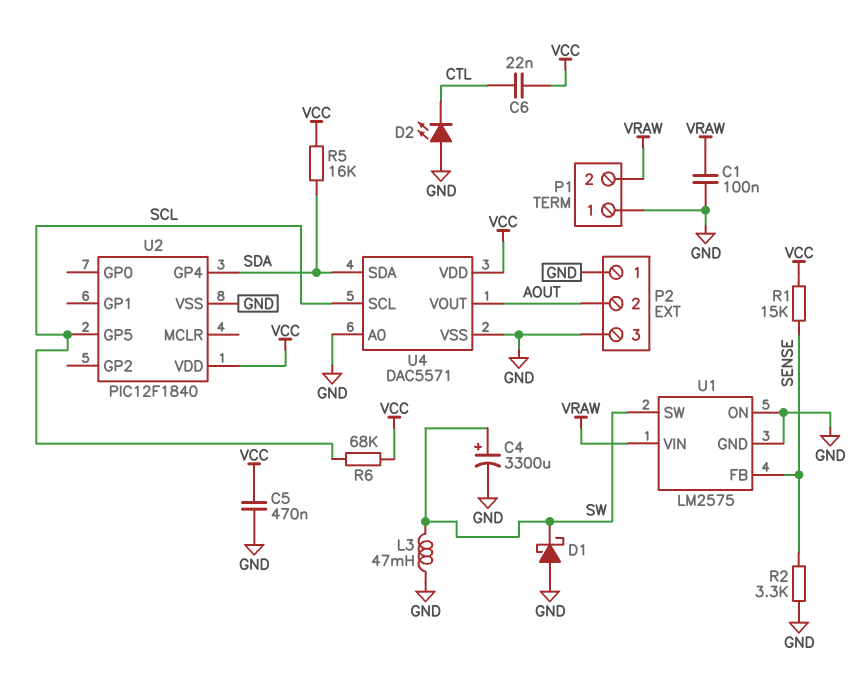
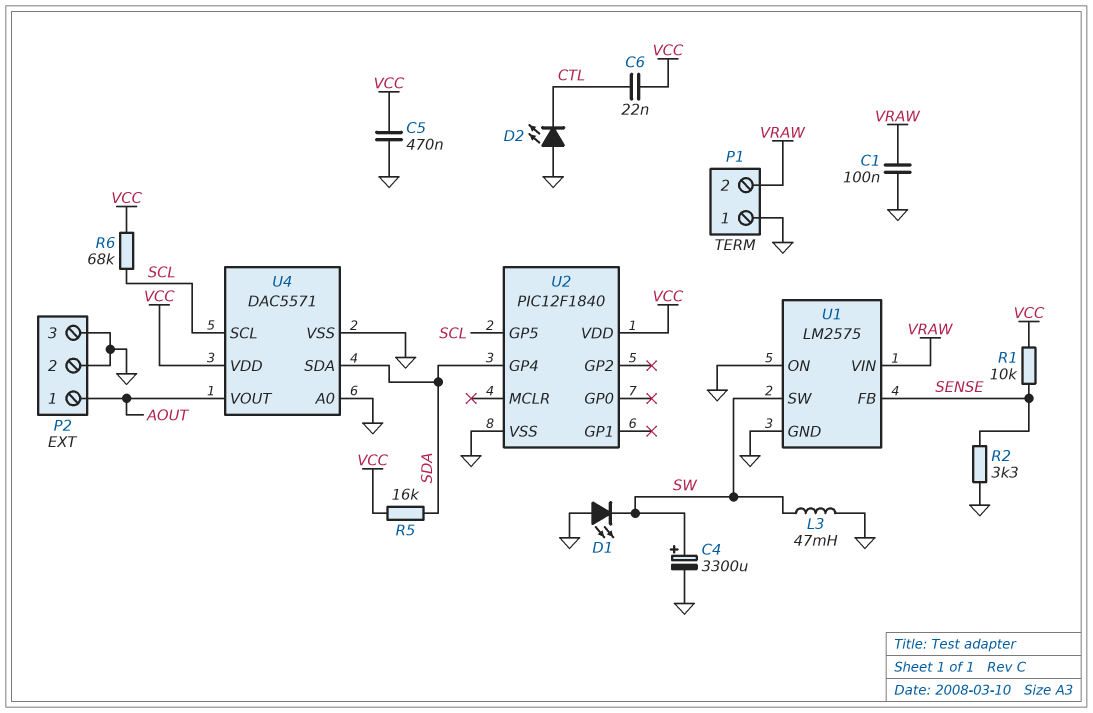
D1: schottky (A GND, K SW) -> LED (A GND, K SW)
P2 pin 1: GND -> AOUT
P2 pin 2: AOUT -> GND
R1: 15k (SENSE, VCC) -> 10k (SENSE, VCC)

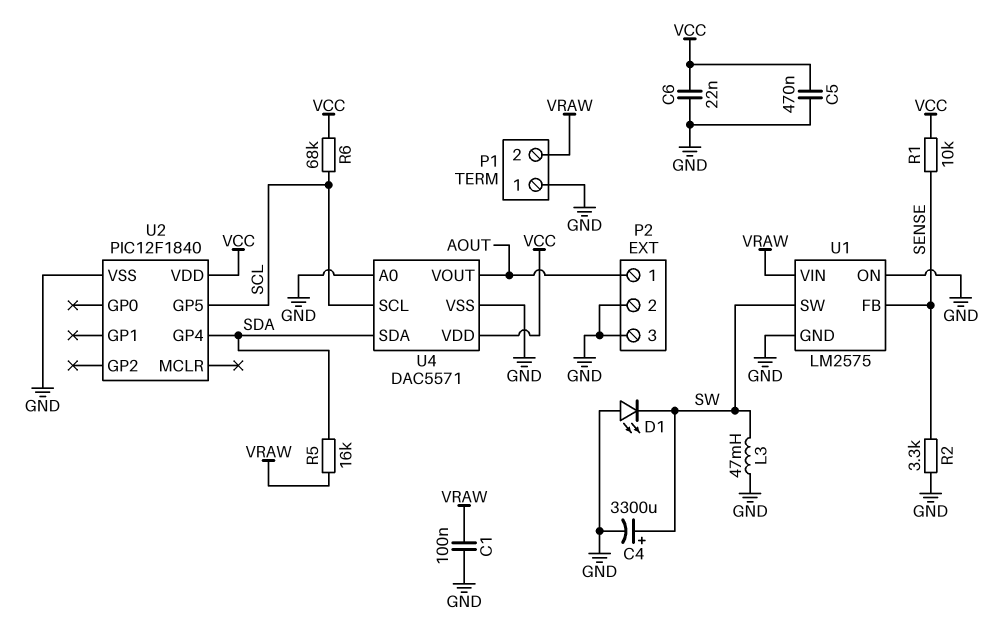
C6: 22nF (CTL, VCC) -> 22nF (GND, VCC)
D2: LED (A GND, K CTL) -> none
R5: 16k (SDA, VCC) -> 16k (SDA, VRAW)

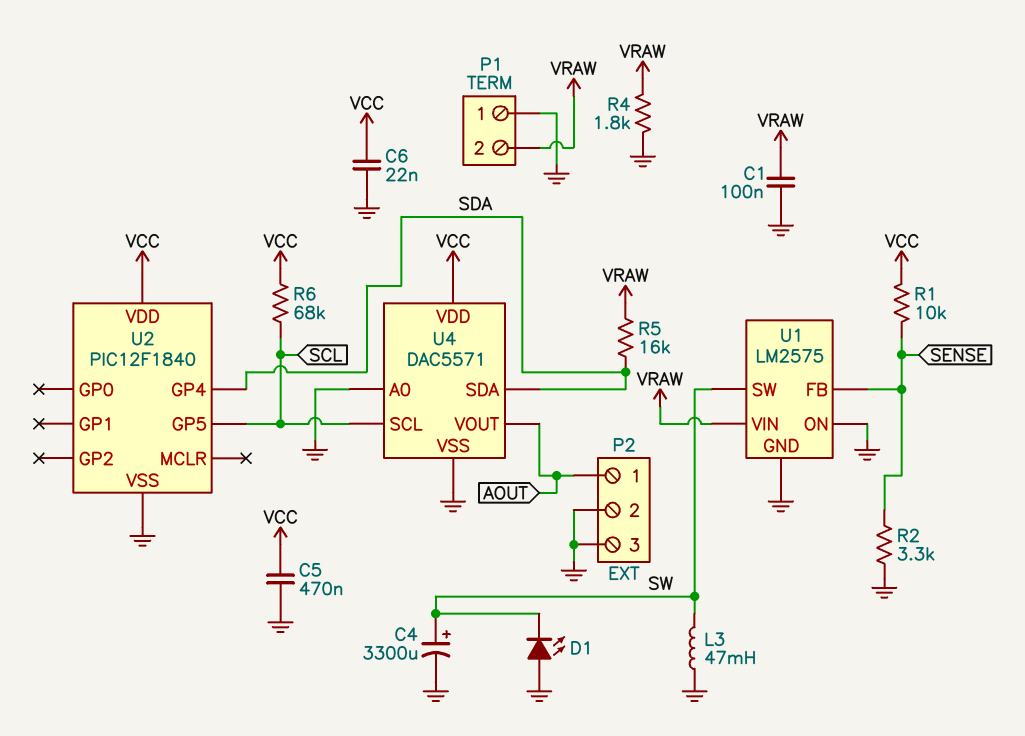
R4: none -> 1.8k (GND, VRAW)

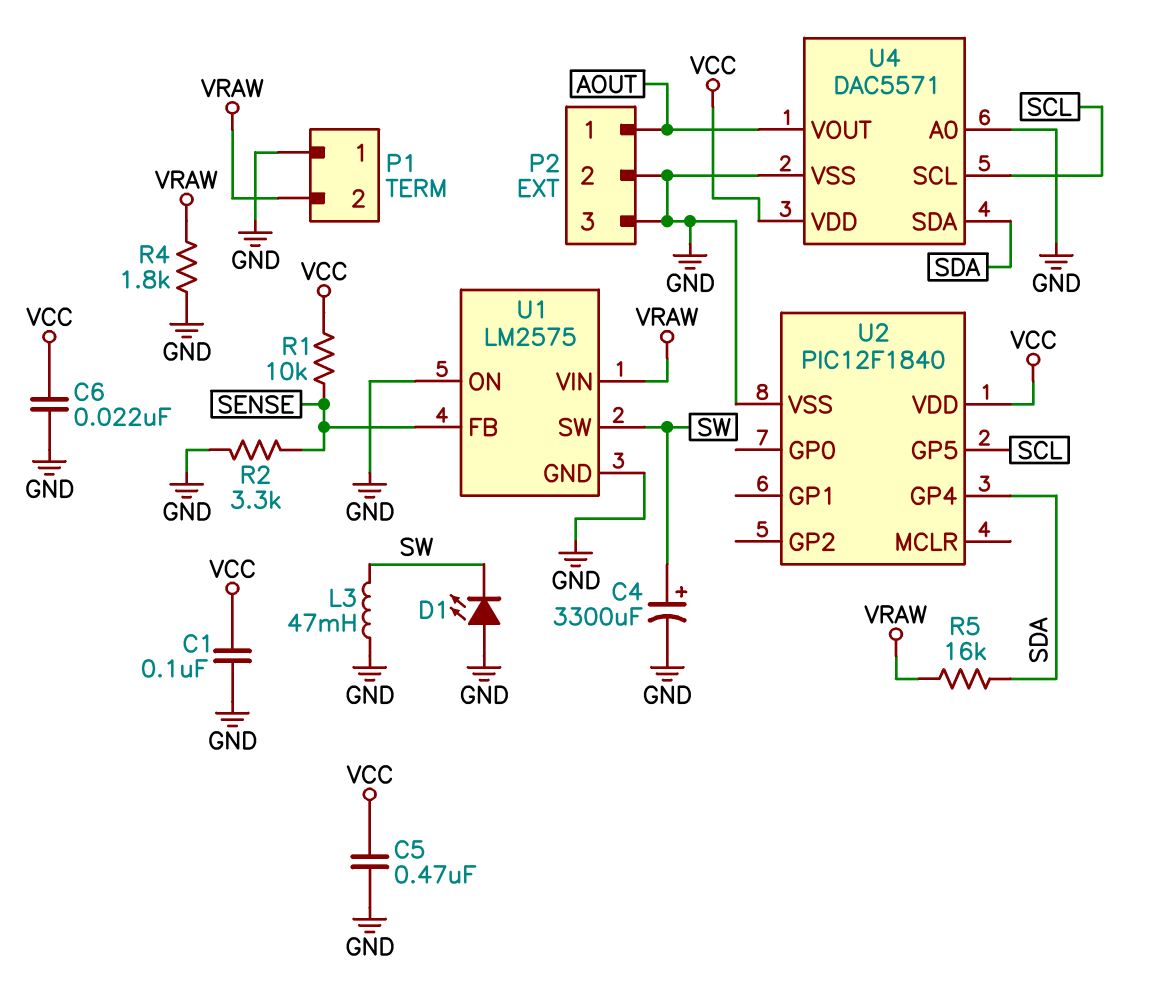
C1: 100nF (GND, VRAW) -> 100nF (GND, VCC)
R6: 68k (SCL, VCC) -> none

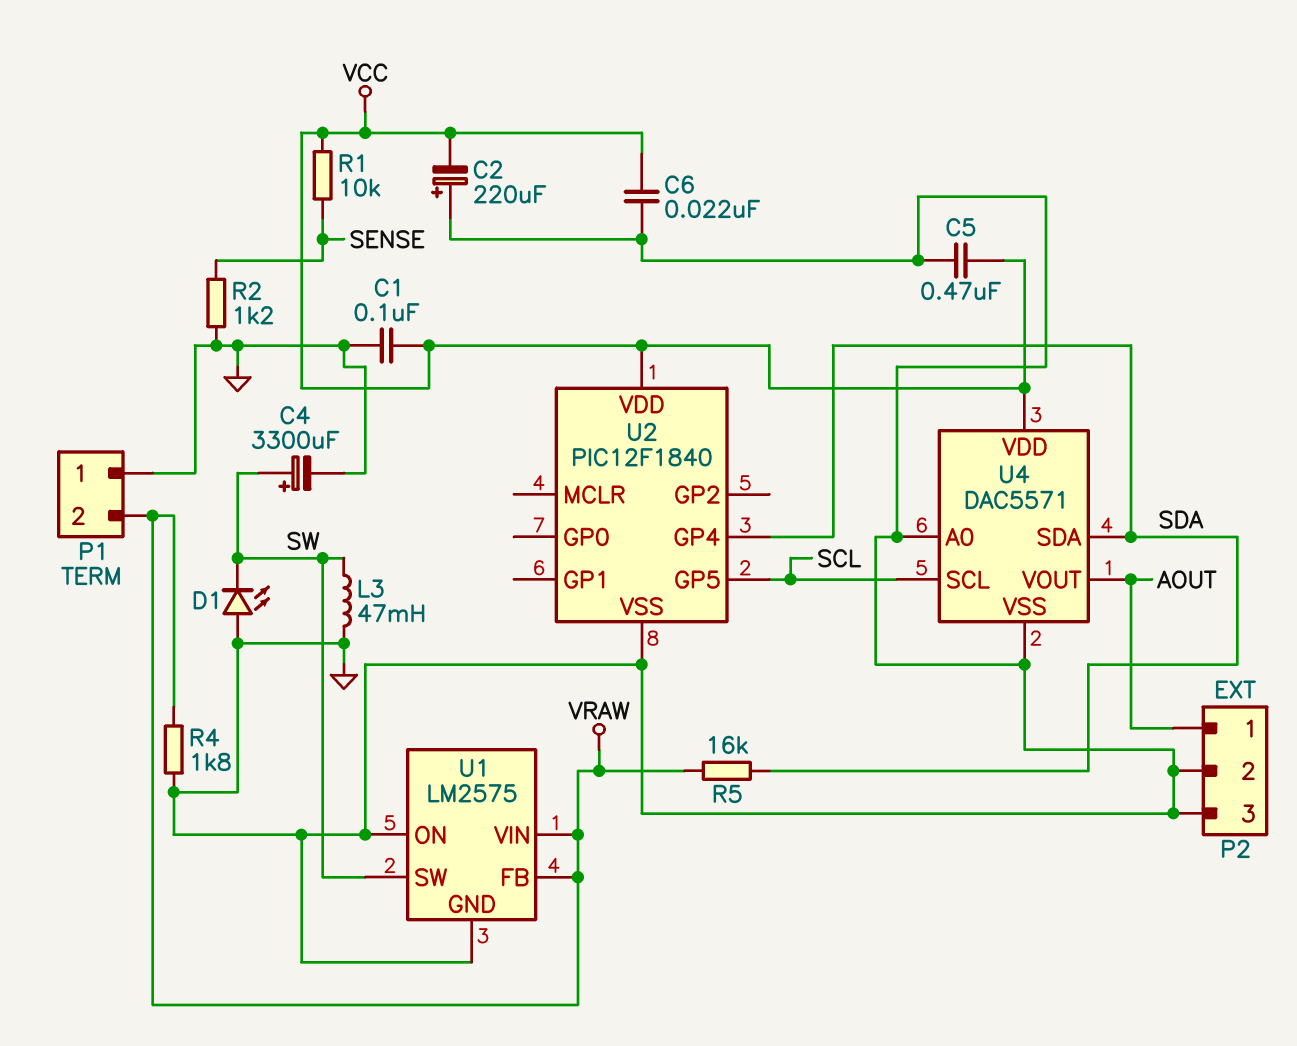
C2: none -> 220uF (plus GND, minus VCC)
R2: 3.3k (GND, SENSE) -> 1.2k (GND, SENSE)
U1 pin FB: SENSE -> VRAW

